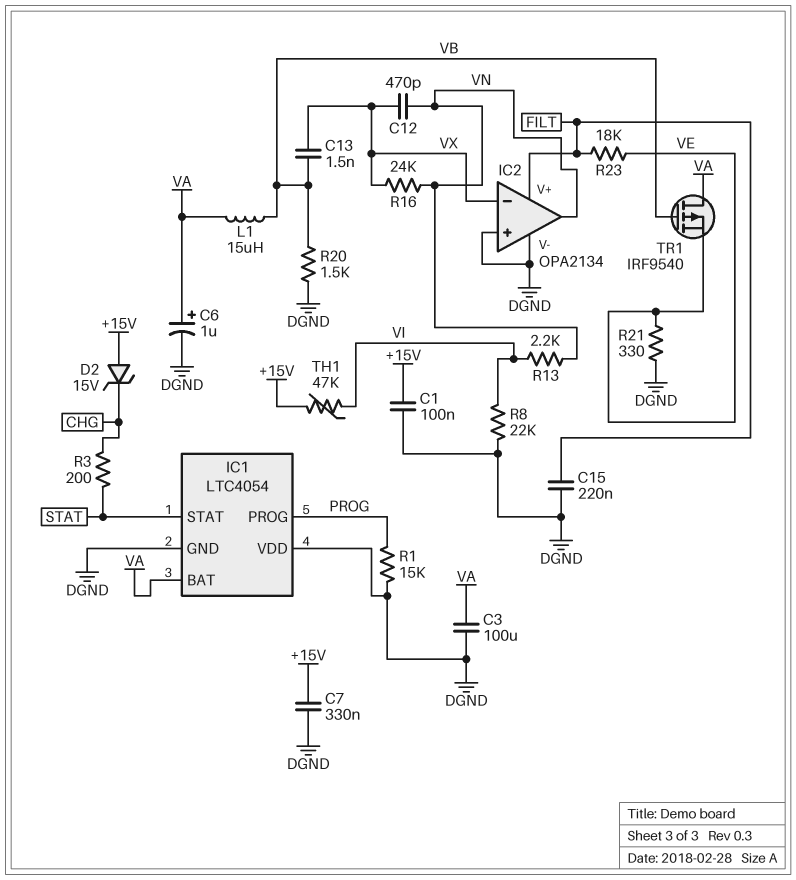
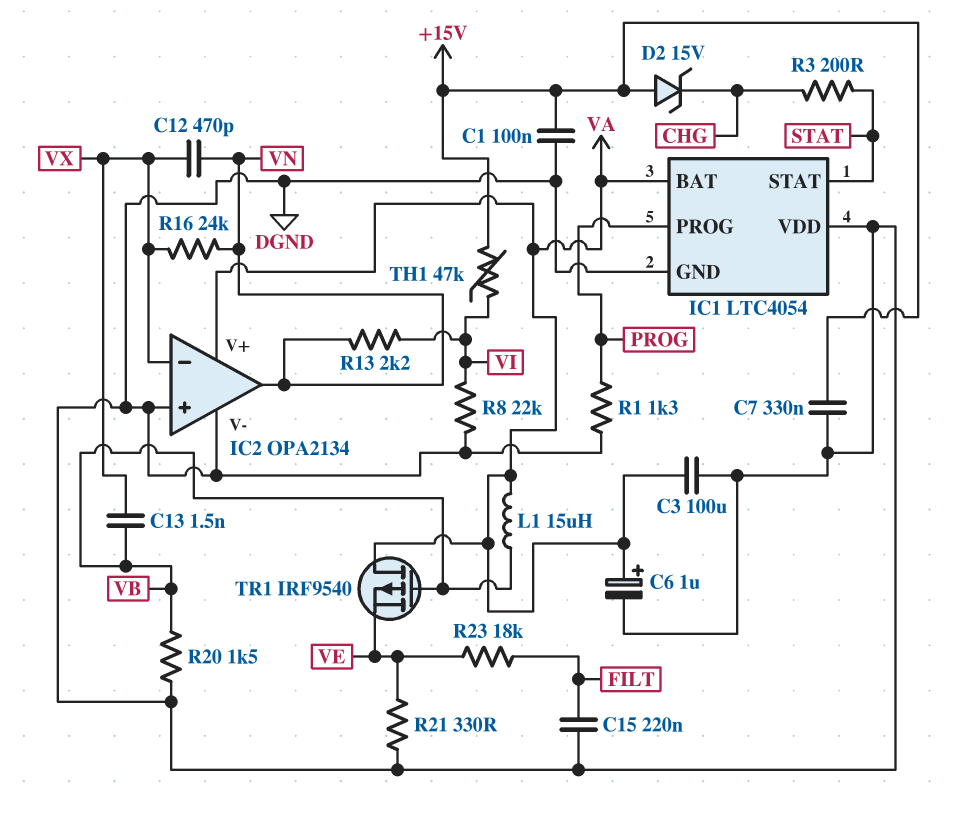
IC2 pin V+: FILT -> VA
R1: 15k (DGND, PROG) -> 1.3k (DGND, PROG)

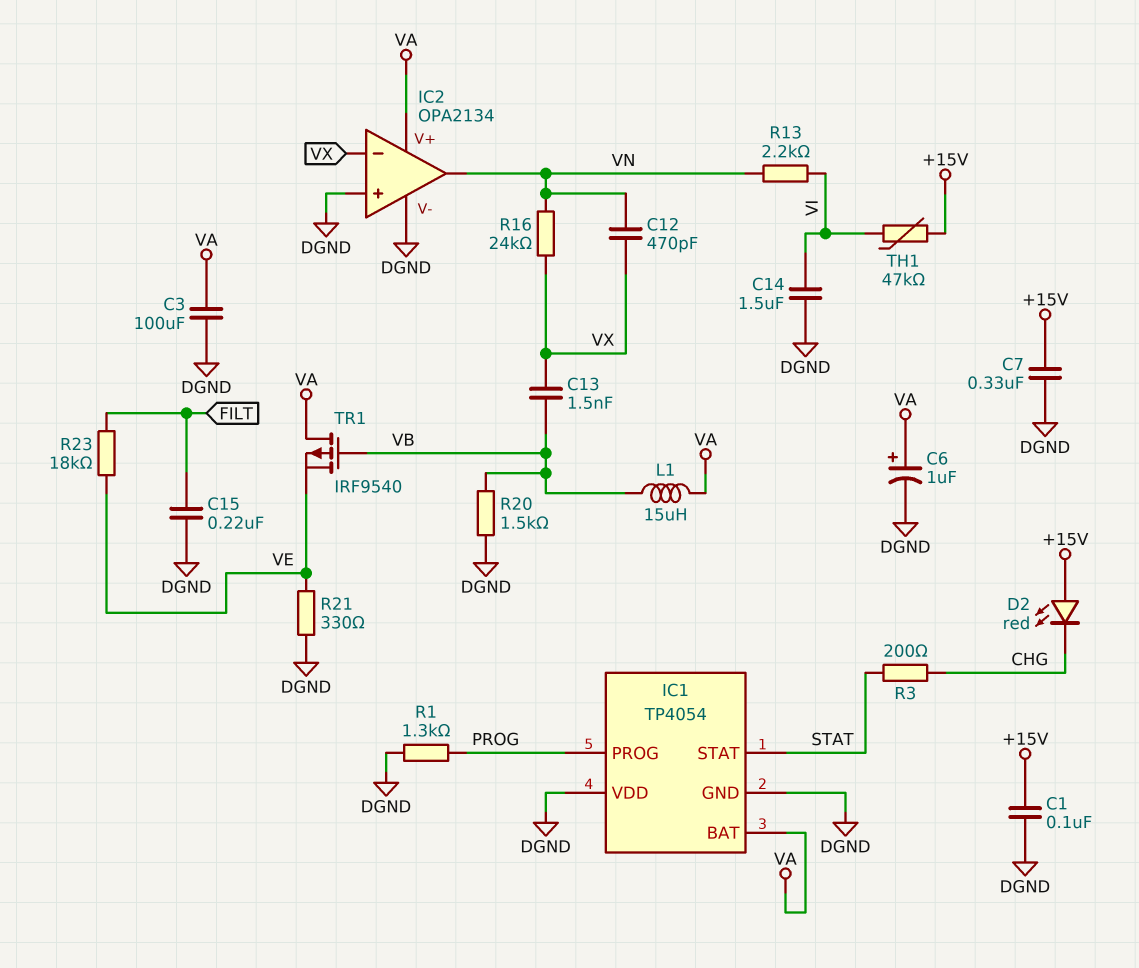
C14: none -> 1.5uF (DGND, VI)
D2: zener 15V (A +15V, K CHG) -> LED red (A +15V, K CHG)
IC1: LTC4054 -> TP4054
R8: 22k (DGND, VI) -> none

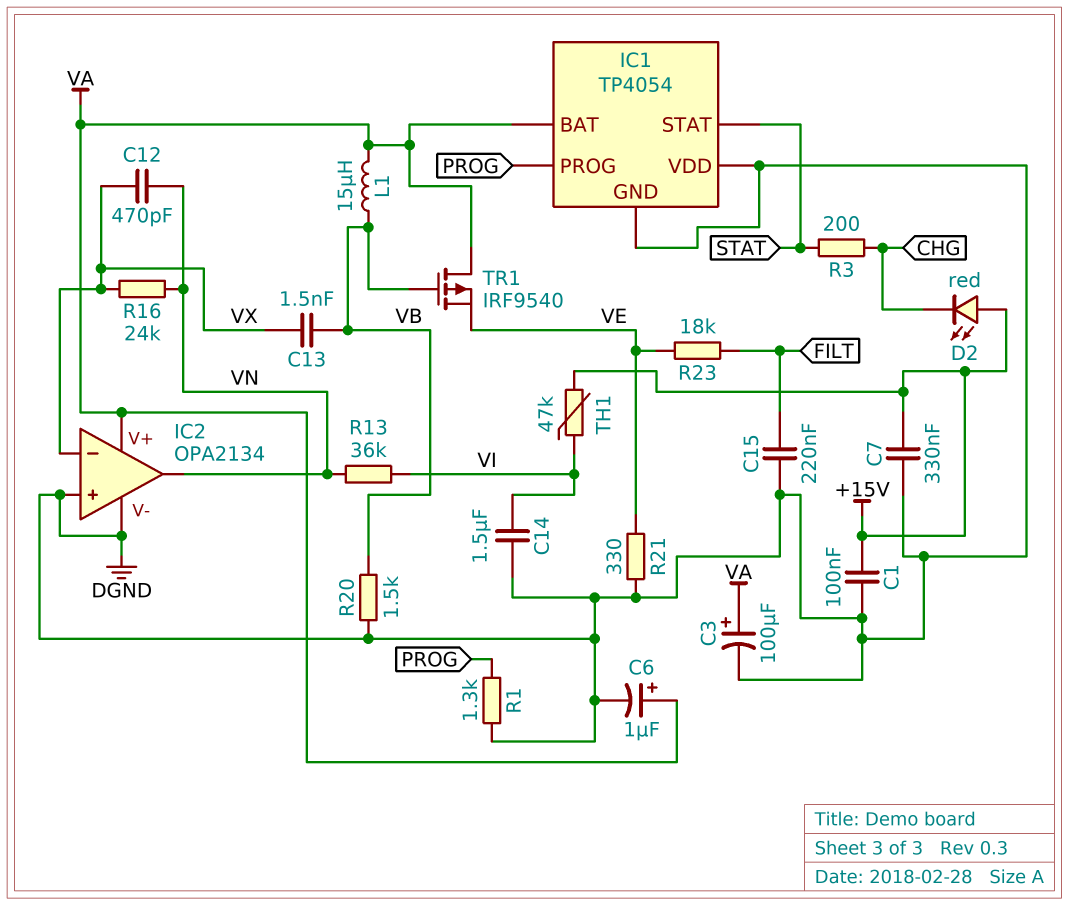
C3: 100uF (DGND, VA) -> 100uF (plus VA, minus DGND)
R13: 2.2k (VI, VN) -> 36k (VI, VN)

